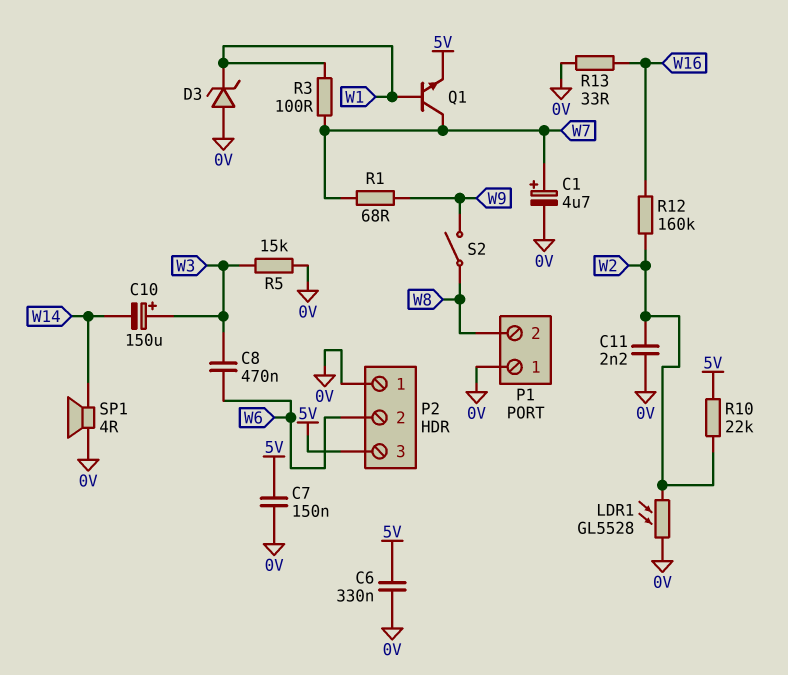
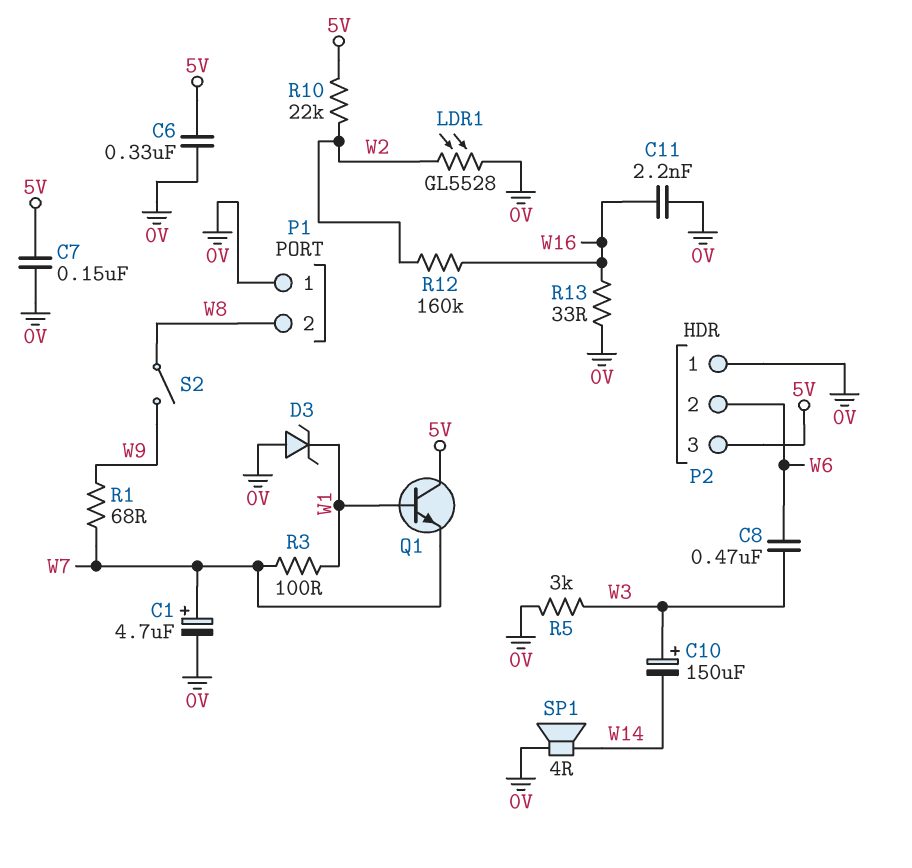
C11: 2.2nF (0V, W2) -> 2.2nF (0V, W16)
Q1: NPN (B W1, C W7, E 5V) -> NPN (B W1, C 5V, E W7)
R5: 15k (0V, W3) -> 3k (0V, W3)

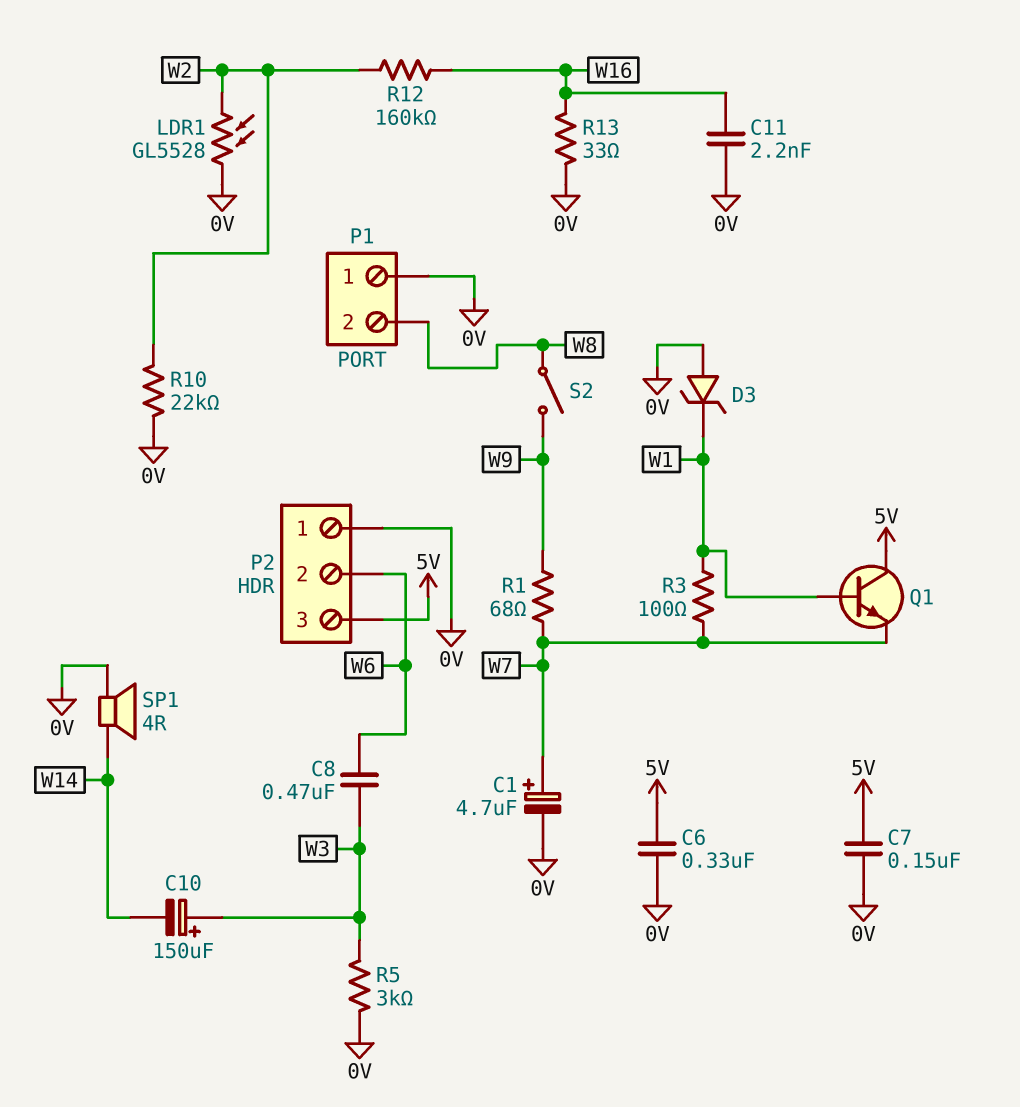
R10: 22k (5V, W2) -> 22k (0V, W2)

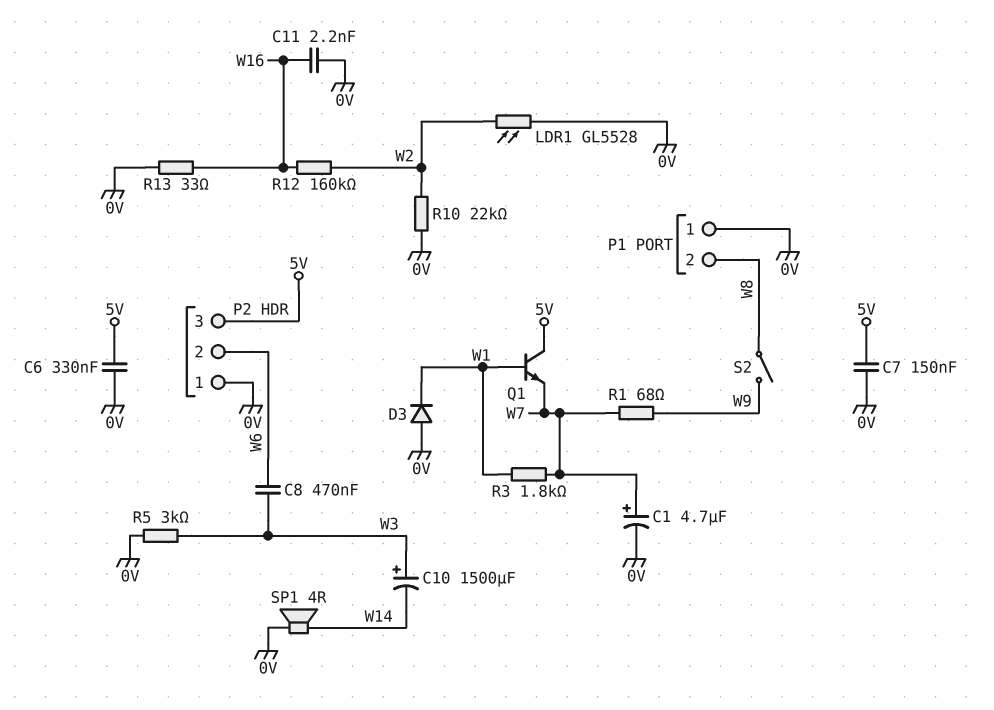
C10: 150uF (plus W3, minus W14) -> 1500uF (plus W3, minus W14)
D3: zener (A 0V, K W1) -> diode (A 0V, K W1)
R3: 100 (W1, W7) -> 1.8k (W1, W7)

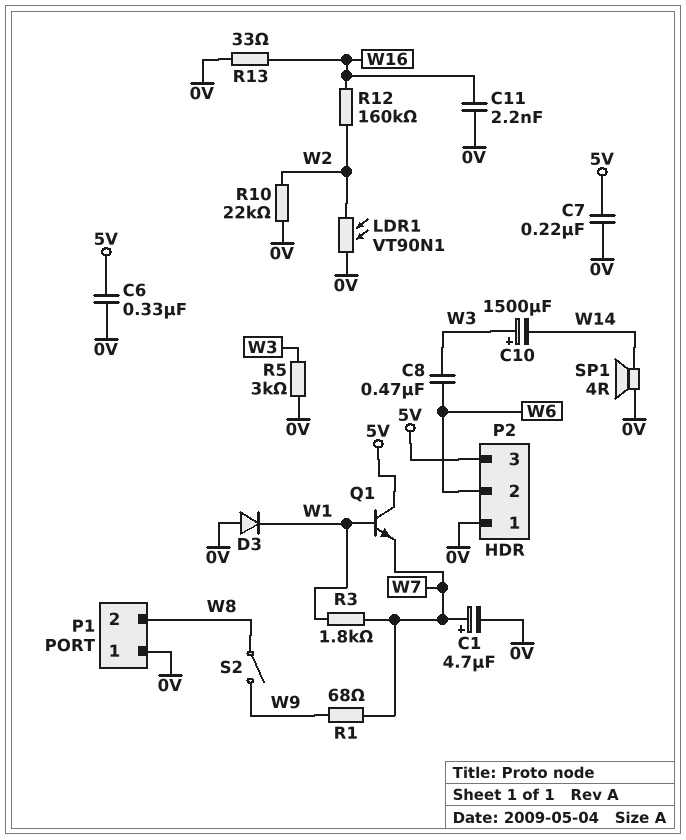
C7: 150nF (0V, 5V) -> 220nF (0V, 5V)
LDR1: GL5528 (0V, W2) -> VT90N1 (0V, W2)

